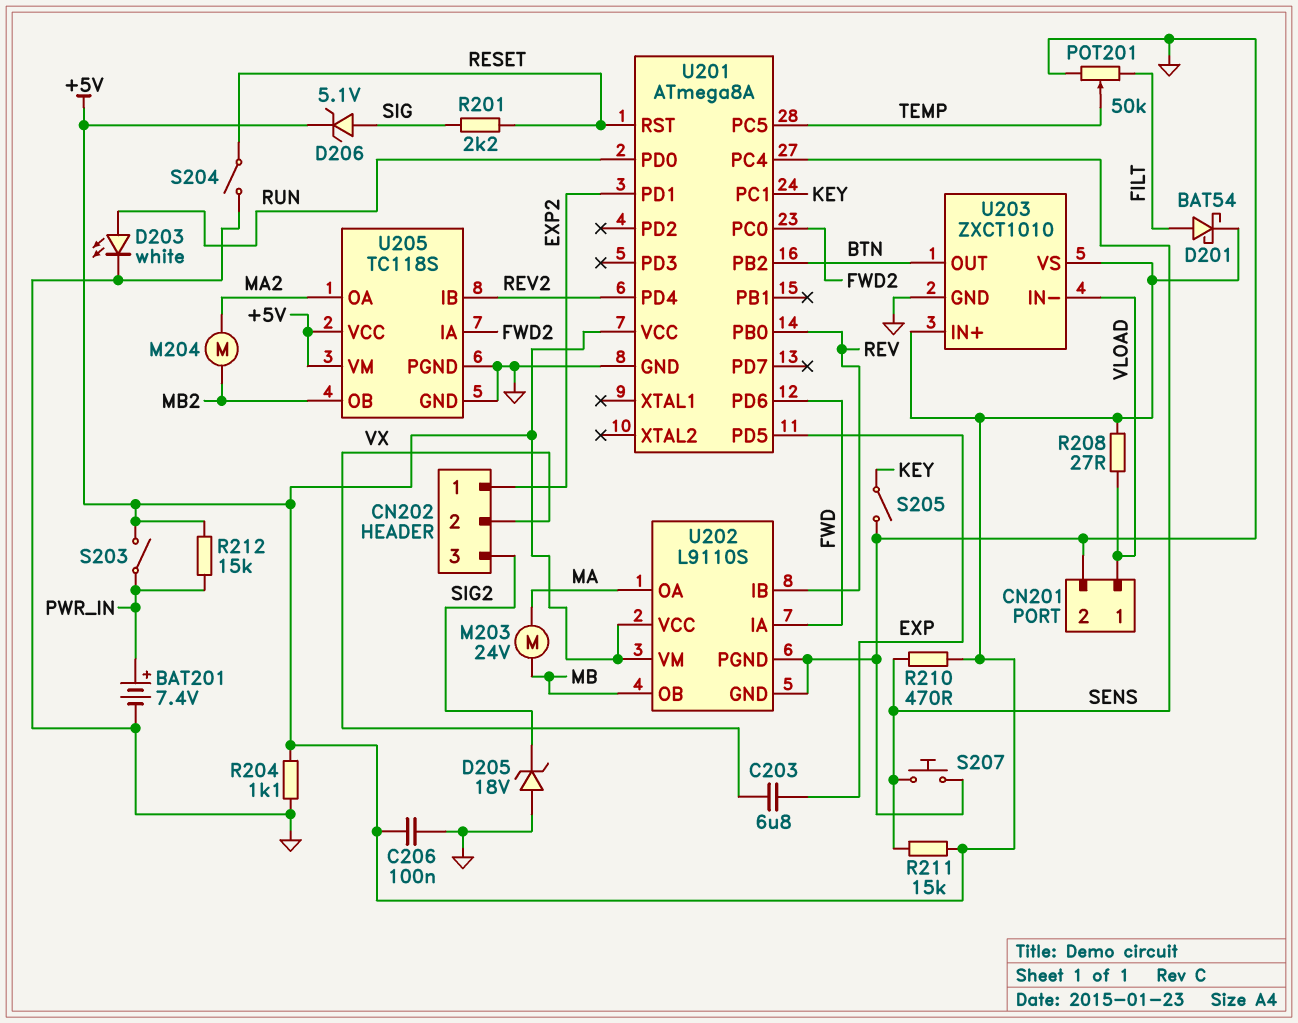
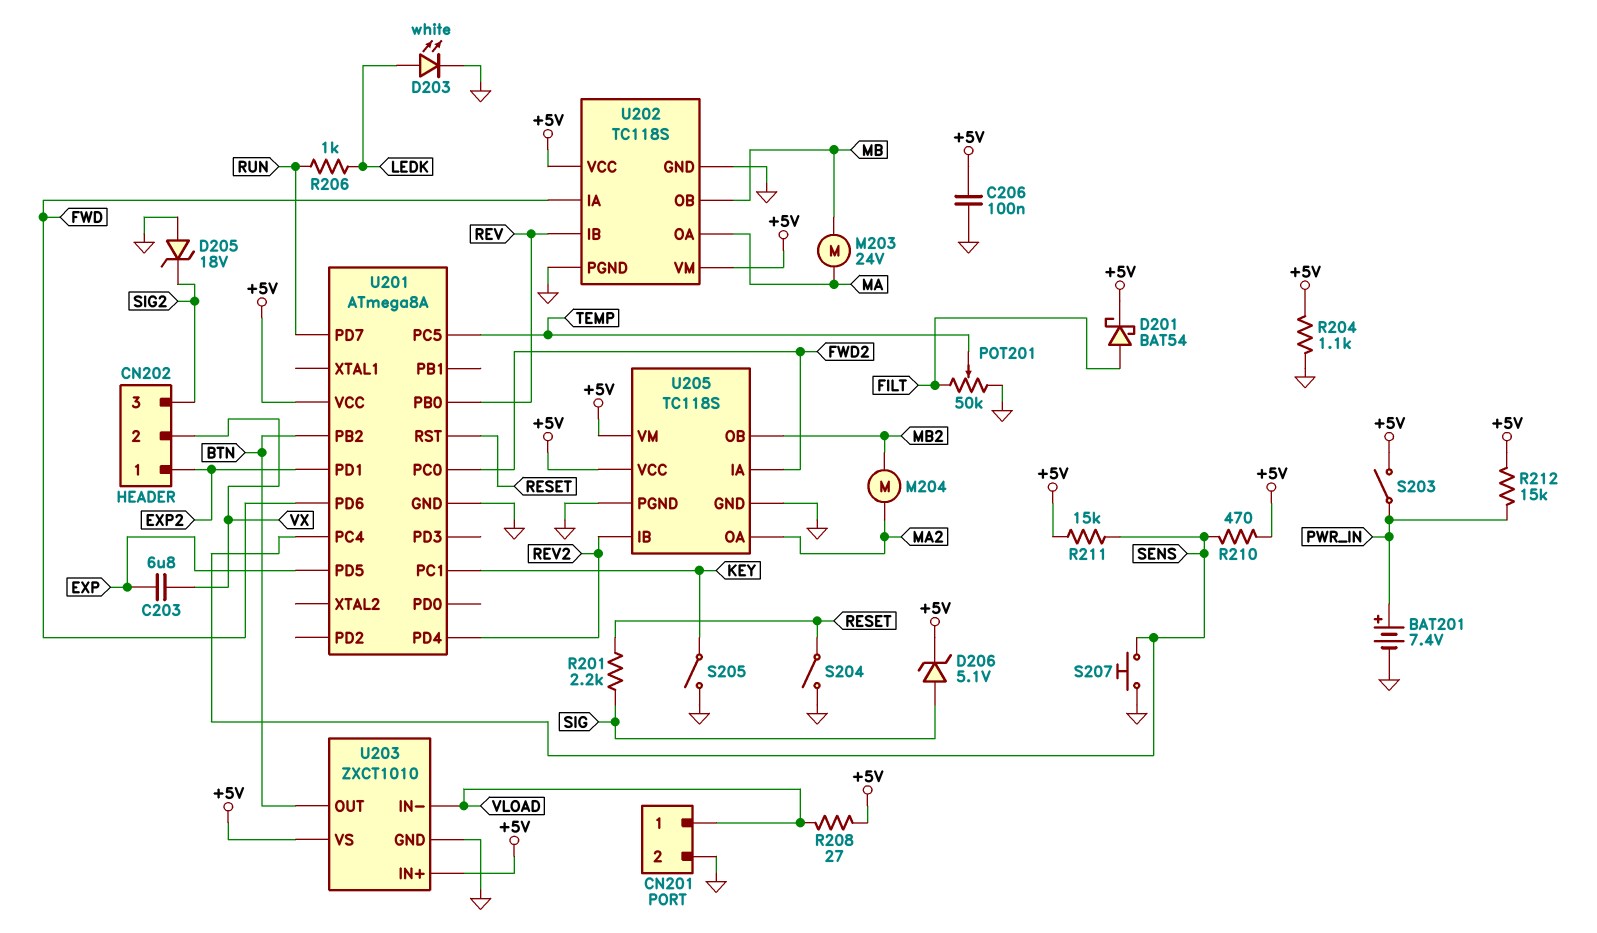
D203: LED white (A RUN, K GND) -> LED white (A LEDK, K GND)
R206: none -> 1k (LEDK, RUN)
U201 pin PD0: RUN -> none
U201 pin PD7: none -> RUN
U202: L9110S -> TC118S

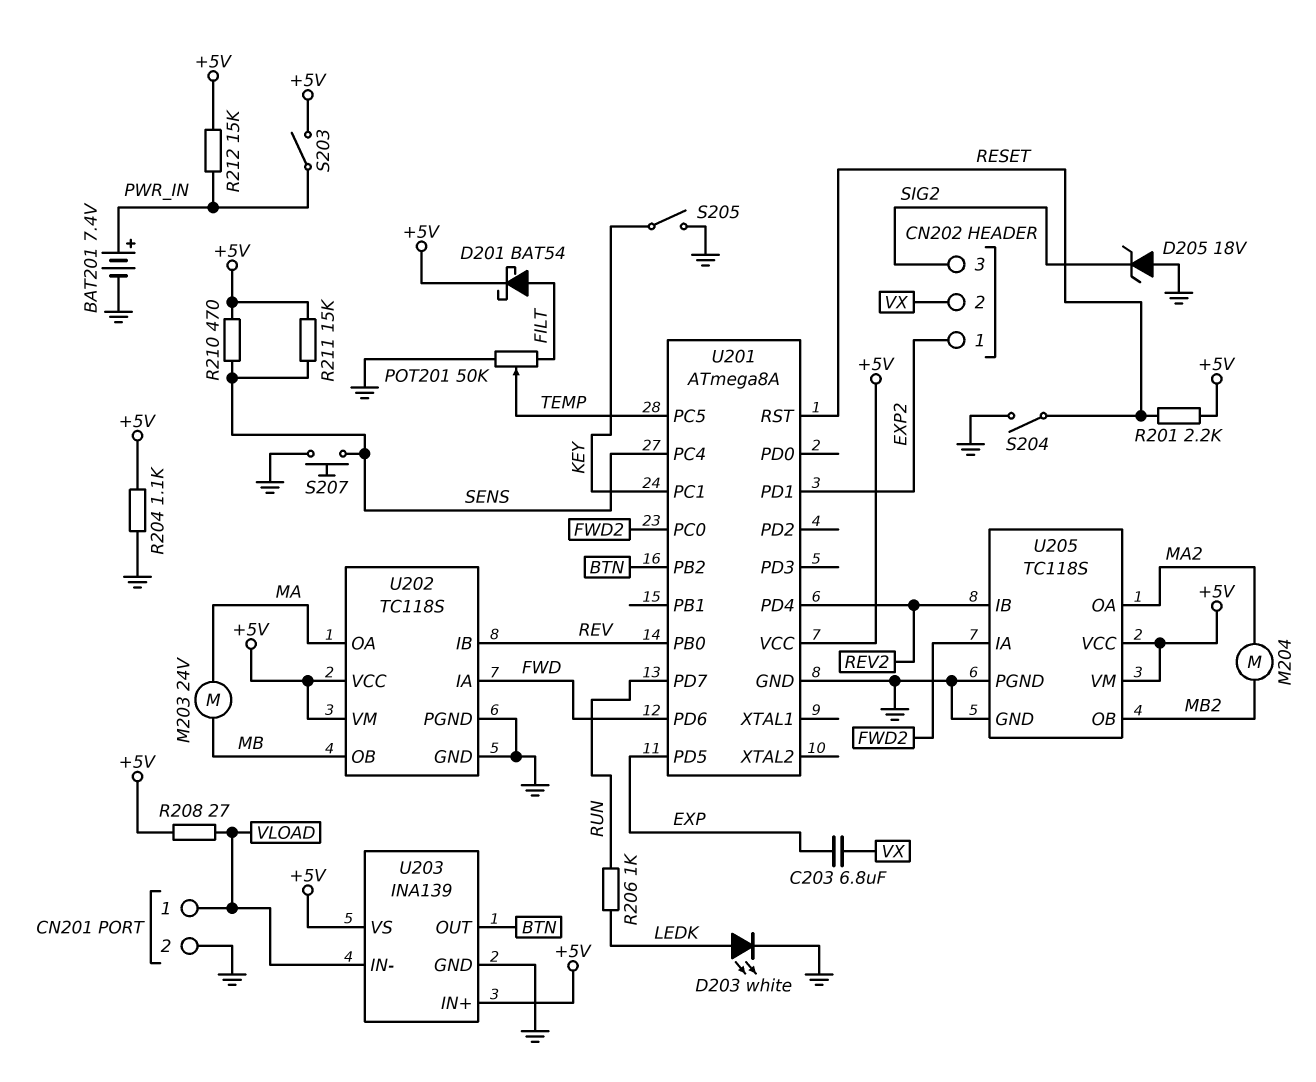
C206: 100nF (+5V, GND) -> none
D206: zener 5.1V (A SIG, K +5V) -> none
R201: 2.2k (RESET, SIG) -> 2.2k (+5V, RESET)
U203: ZXCT1010 -> INA139

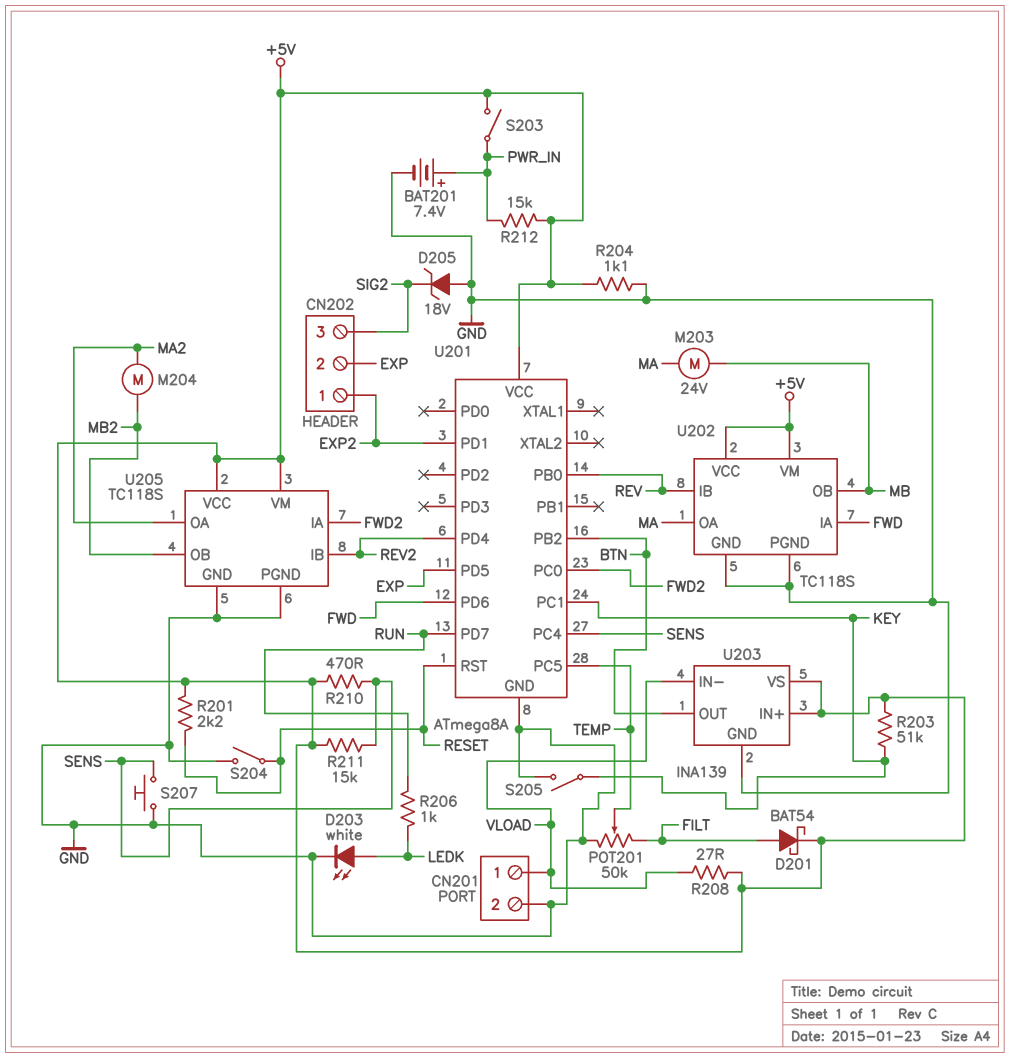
C203: 6.8uF (EXP, VX) -> none
CN202 pin 2: VX -> EXP
R203: none -> 51k (+5V, KEY)

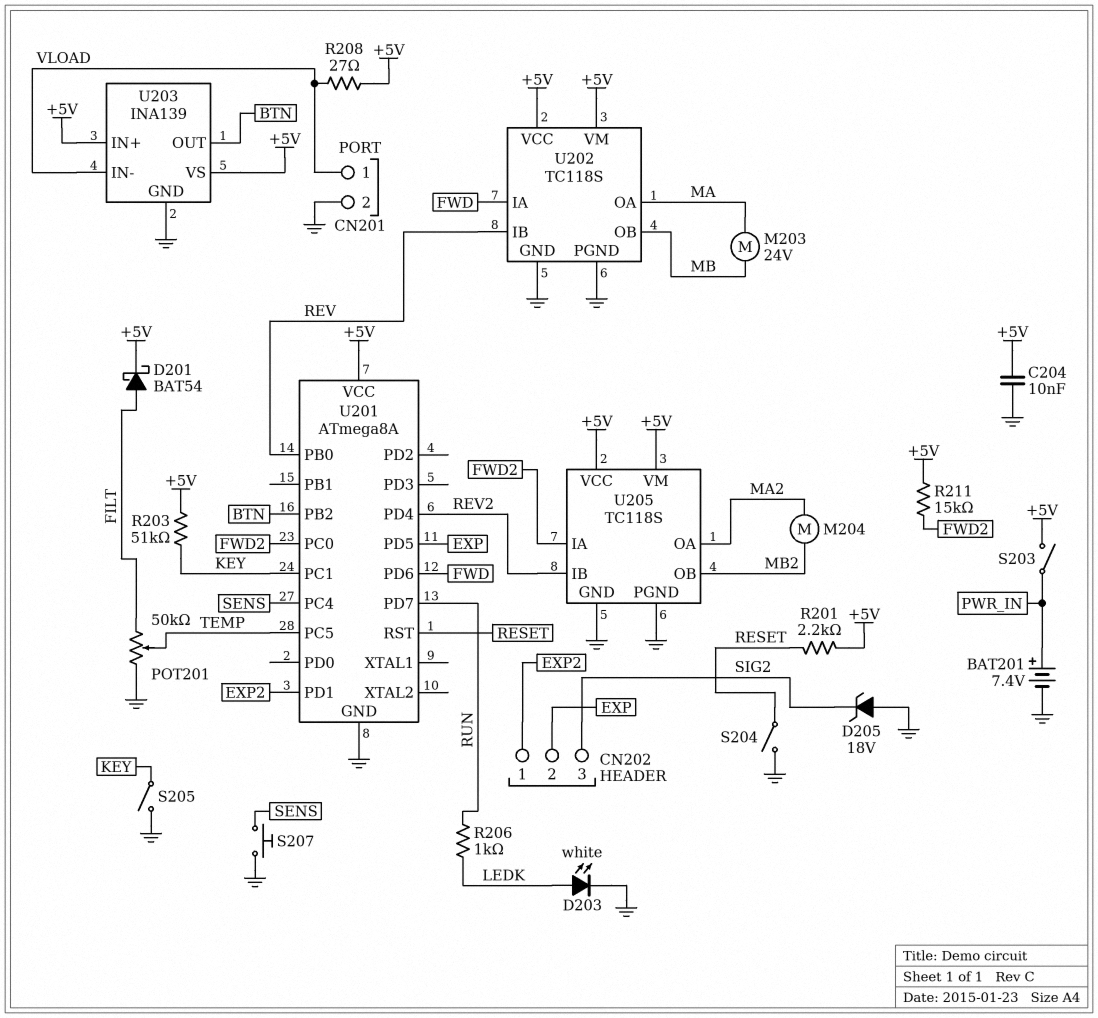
C204: none -> 10nF (+5V, GND)
R204: 1.1k (+5V, GND) -> none
R210: 470 (+5V, SENS) -> none
R211: 15k (+5V, SENS) -> 15k (+5V, FWD2)
R212: 15k (+5V, PWR_IN) -> none

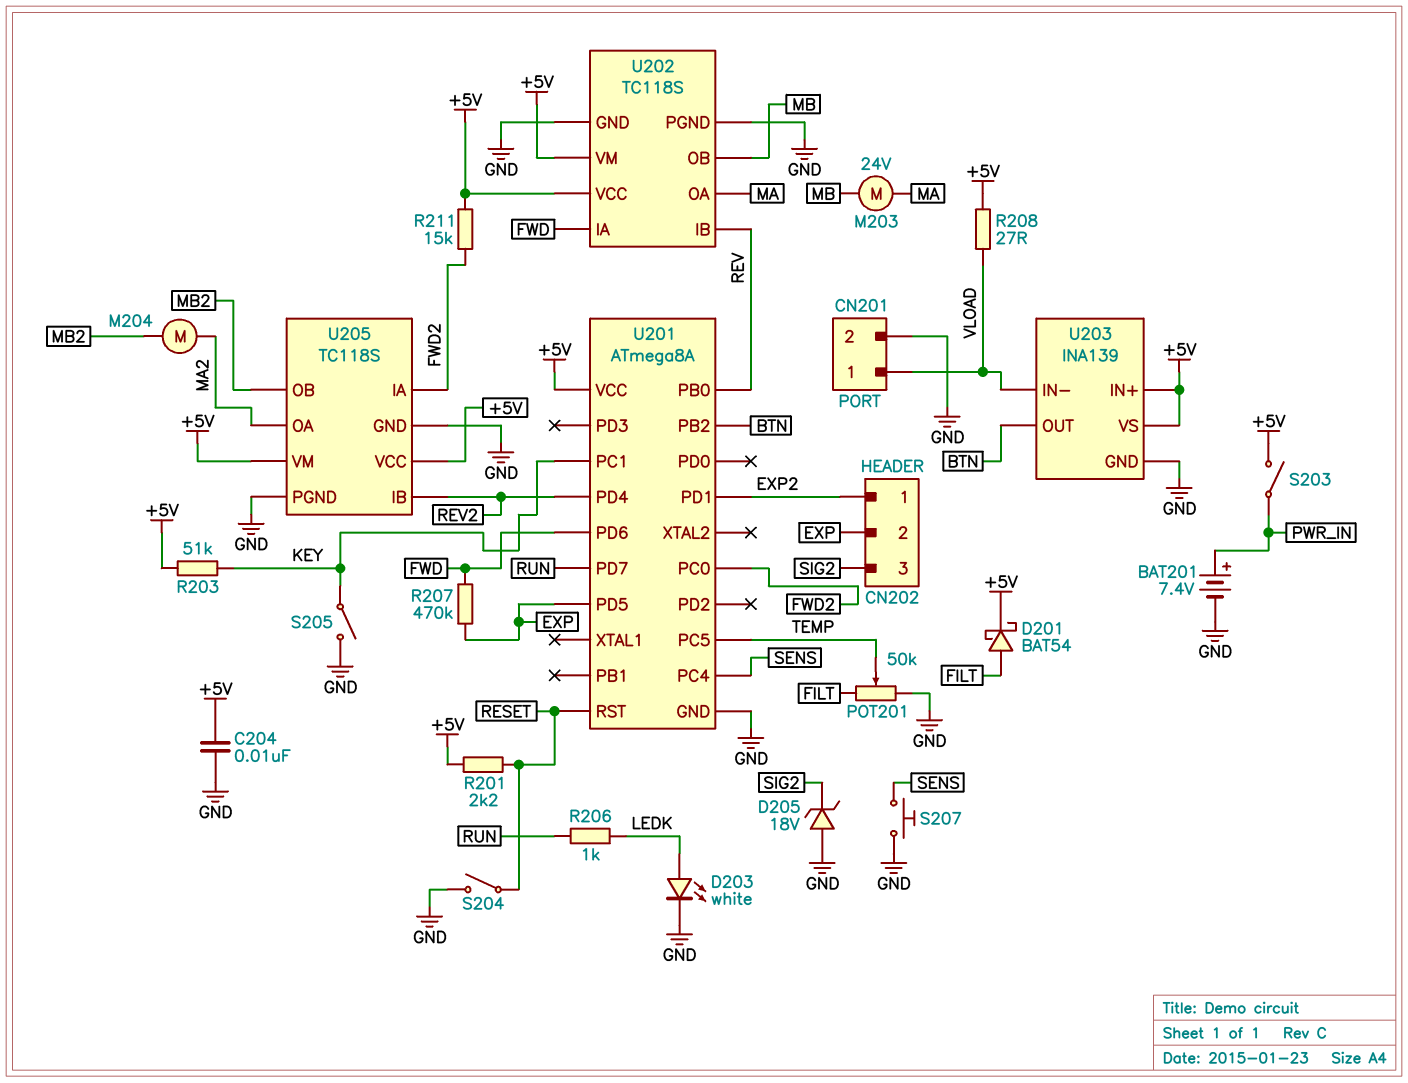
R207: none -> 470k (EXP, FWD)

